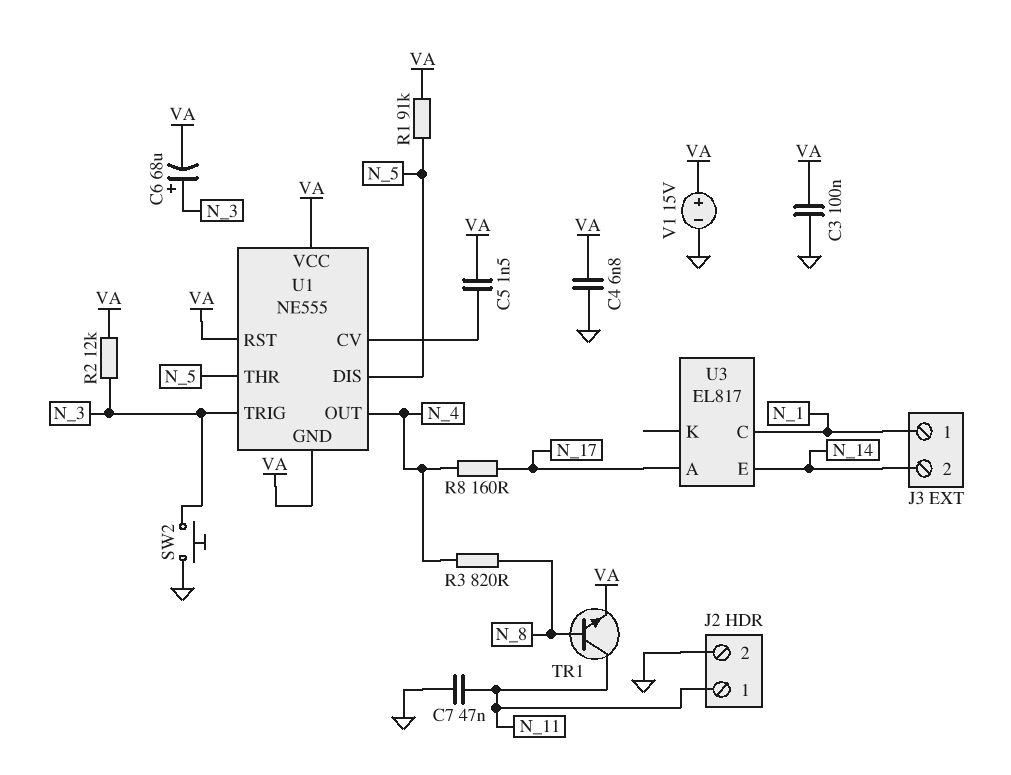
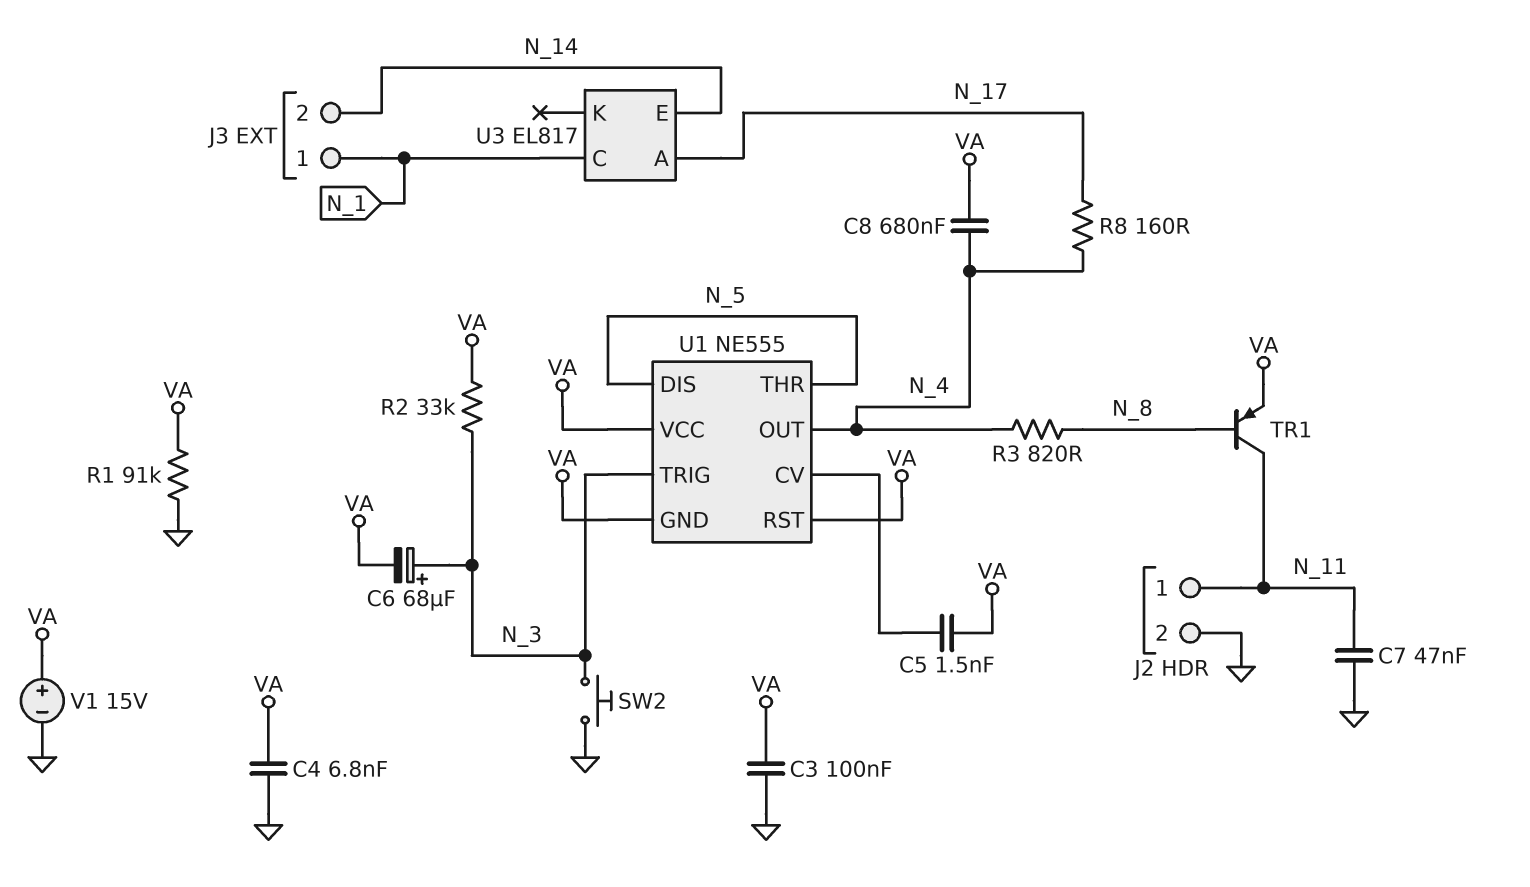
C8: none -> 680nF (N_4, VA)
R1: 91k (N_5, VA) -> 91k (GND, VA)
R2: 12k (N_3, VA) -> 33k (N_3, VA)
TR1: NPN (B N_8, C N_11, E VA) -> PNP (B N_8, C N_11, E VA)

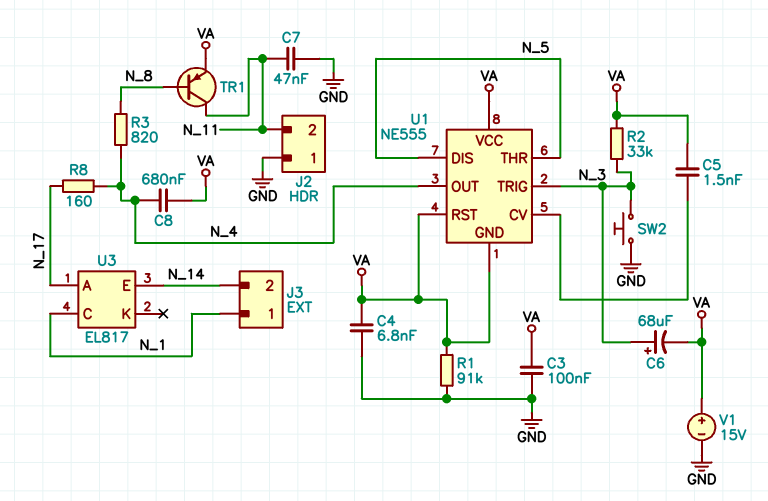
J2 pin 1: N_11 -> GND
J2 pin 2: GND -> N_11

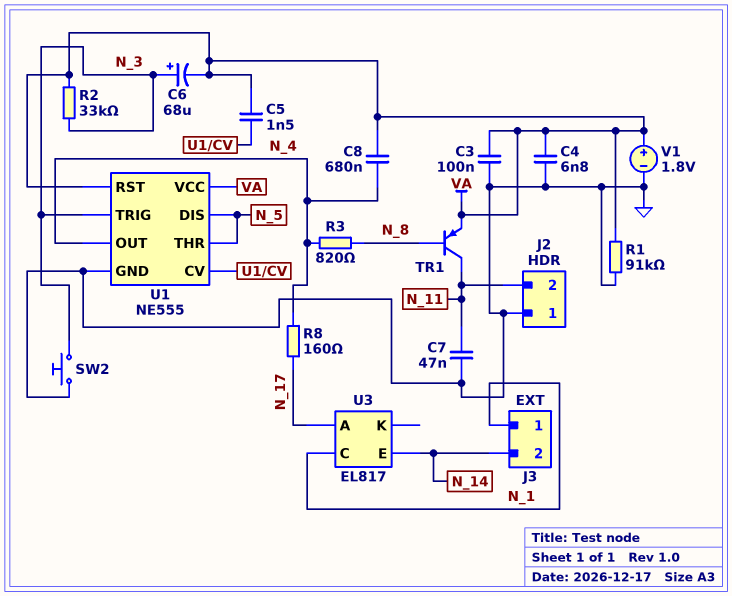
U1 pin GND: VA -> GND
V1: 15V (plus VA, minus GND) -> 1.8V (plus VA, minus GND)

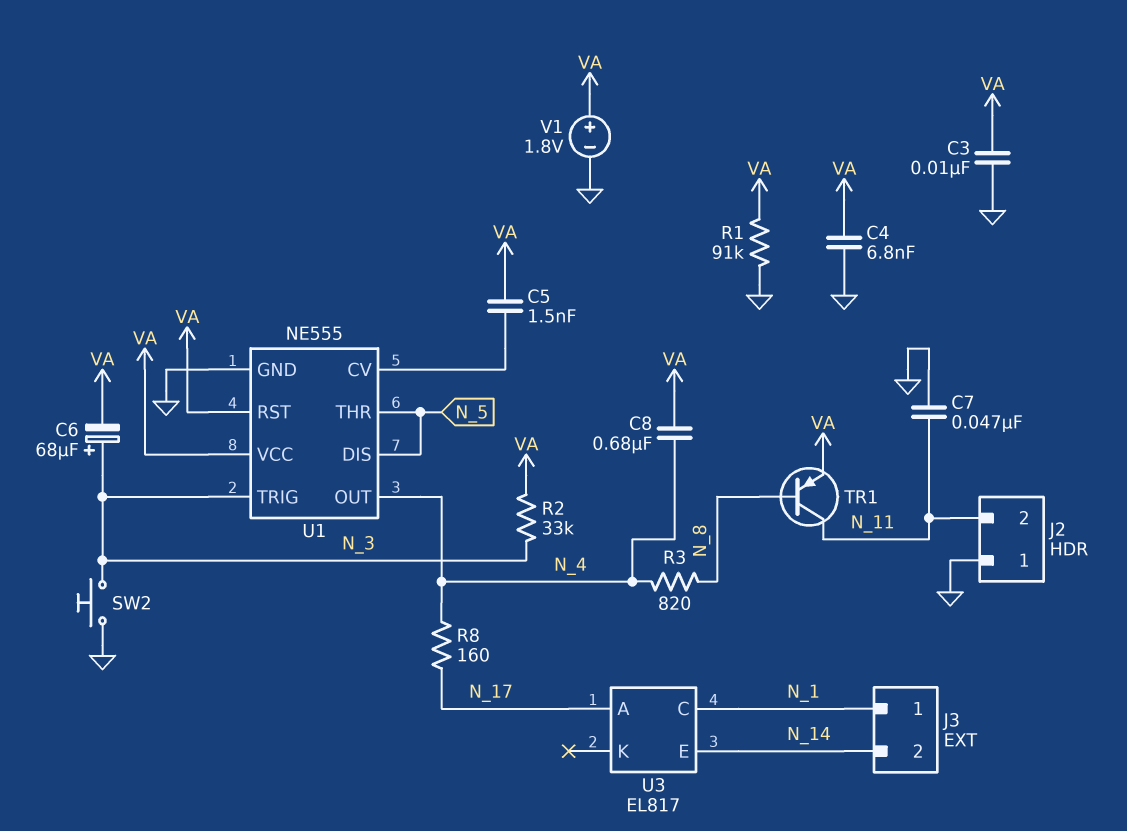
C3: 100nF (GND, VA) -> 10nF (GND, VA)

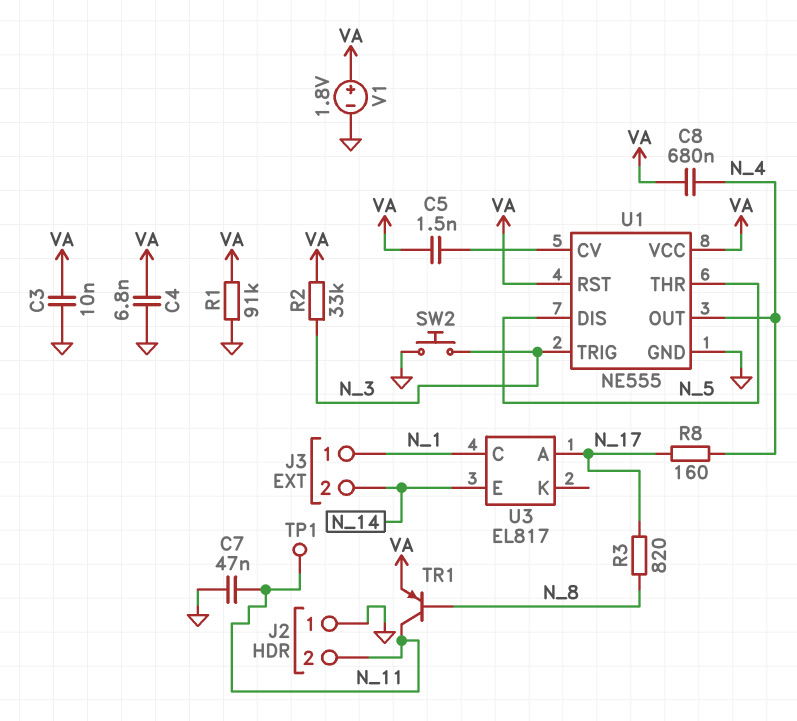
C6: 68uF (plus N_3, minus VA) -> none
R3: 820 (N_4, N_8) -> 820 (N_8, N_17)
TP1: none -> test point (N_11)

